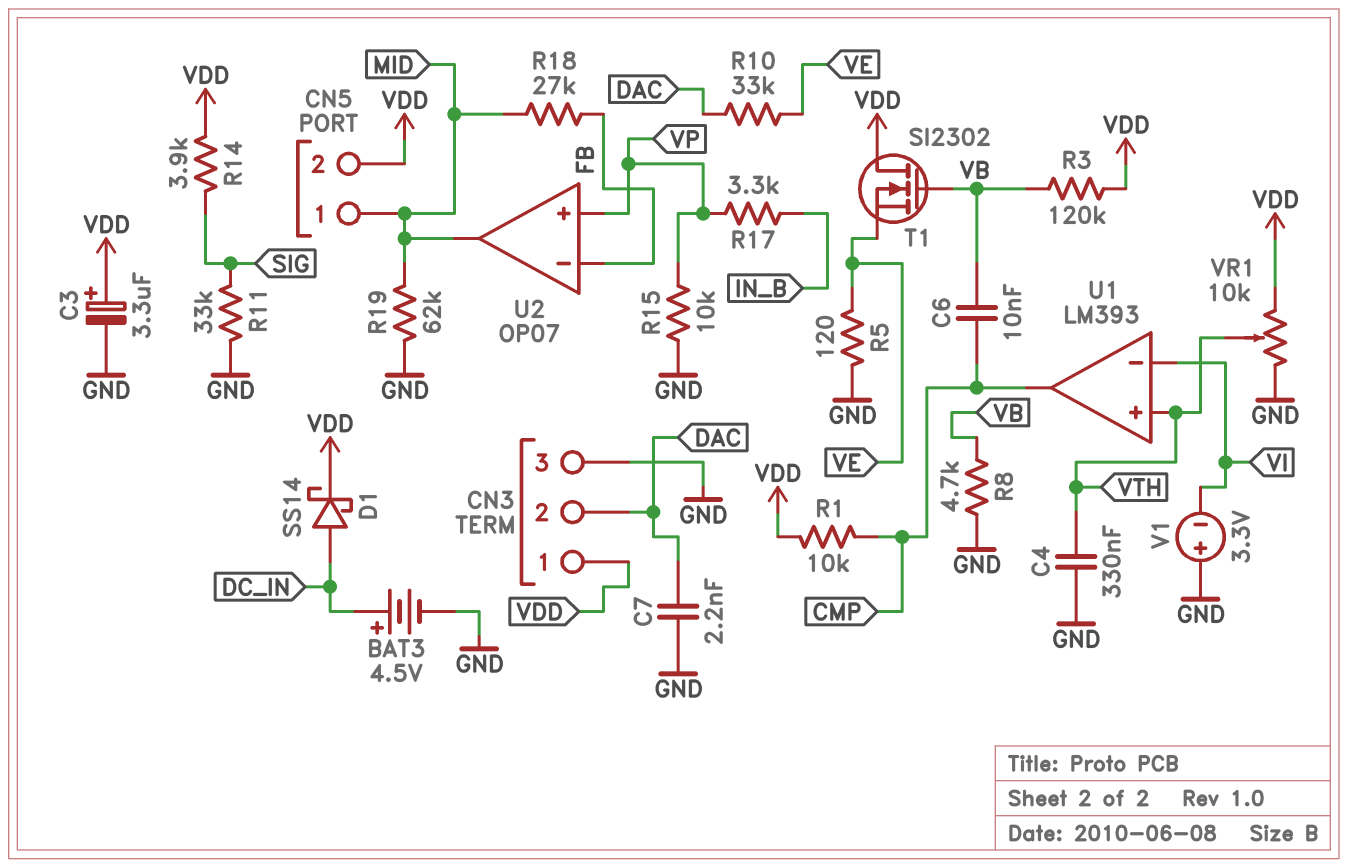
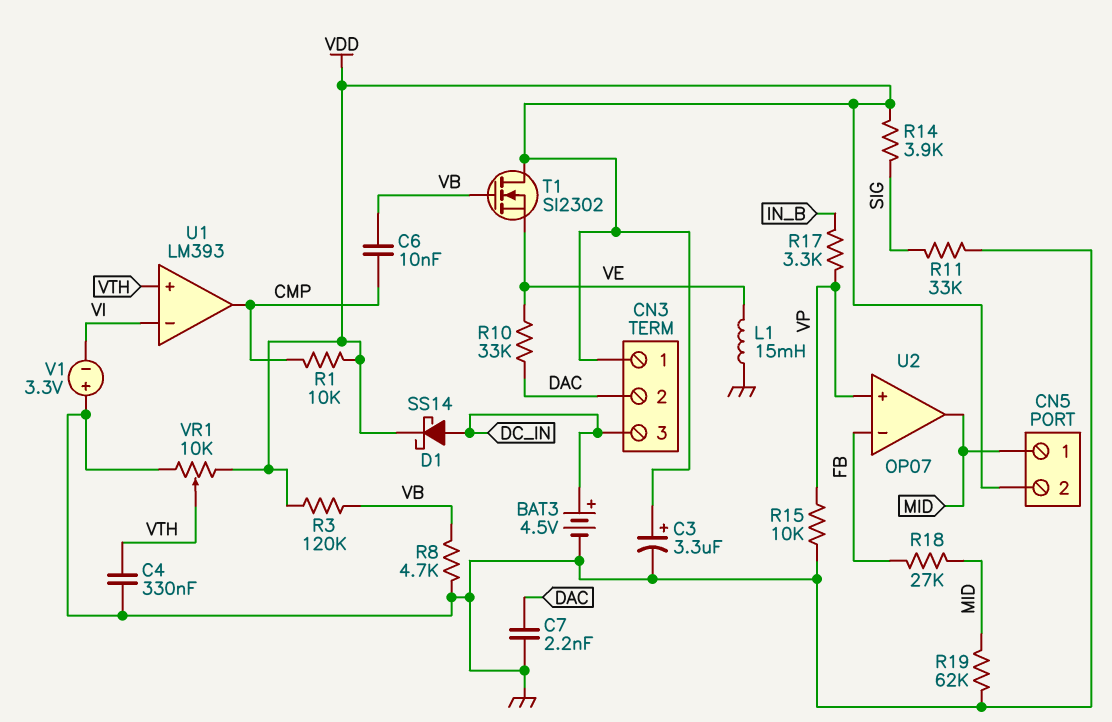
CN3 pin 3: GND -> DC_IN
L1: none -> 15mH (GND, VE)
R5: 120 (GND, VE) -> none

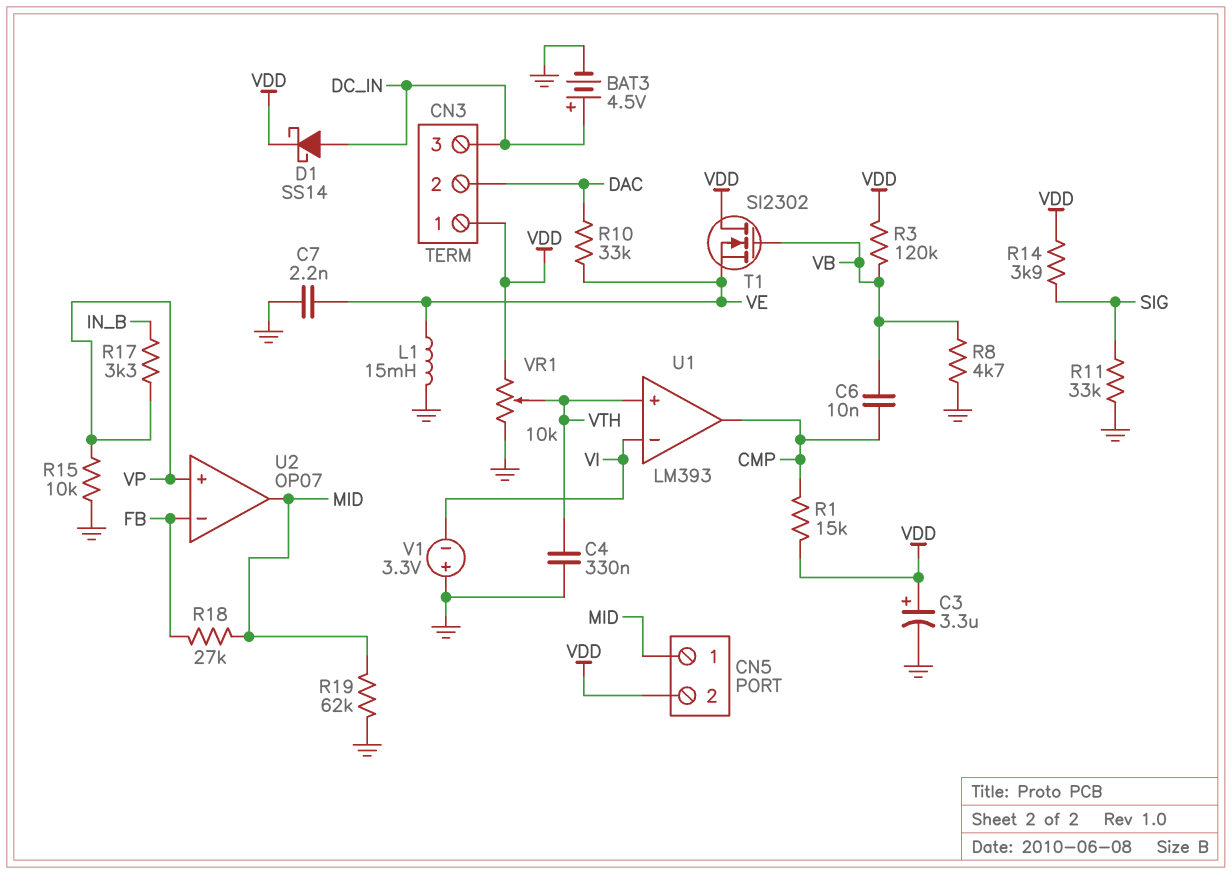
C7: 2.2nF (DAC, GND) -> 2.2nF (GND, VE)
R1: 10k (CMP, VDD) -> 15k (CMP, VDD)

